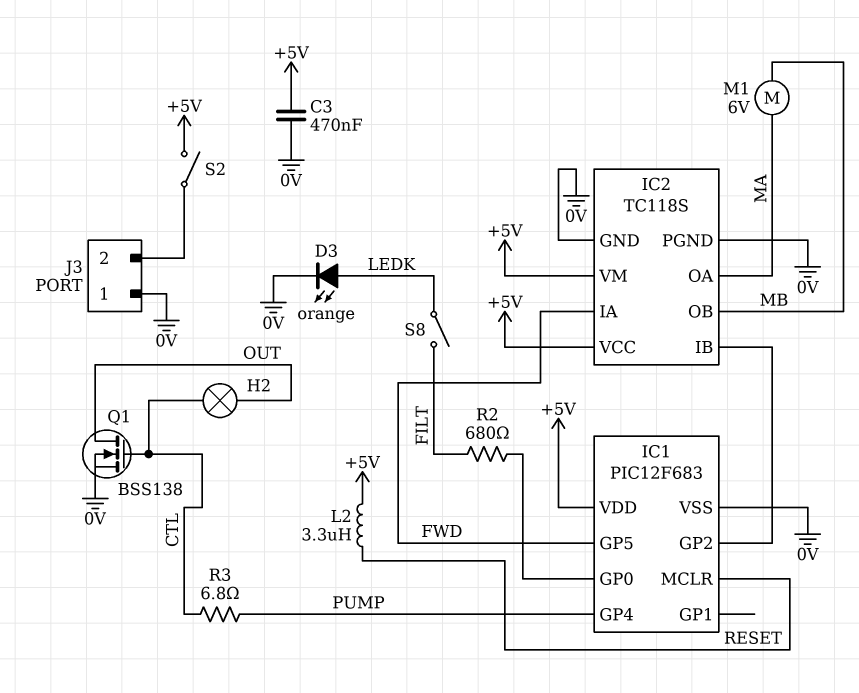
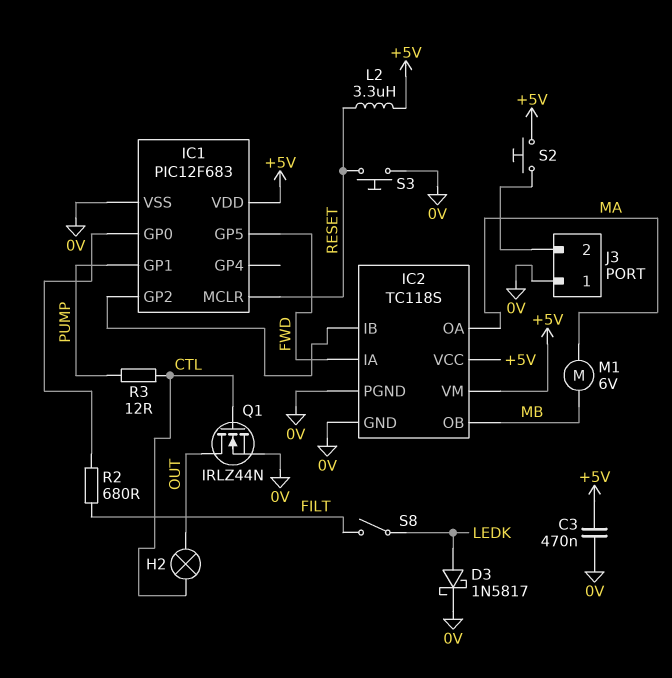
D3: LED orange (A LEDK, K 0V) -> schottky 1N5817 (A LEDK, K 0V)
IC1 pin GP1: none -> PUMP
IC1 pin GP4: PUMP -> none
Q1: NMOS BSS138 (G CTL, D OUT, S 0V) -> NMOS IRLZ44N (G CTL, D OUT, S 0V)
R3: 6.8 (CTL, PUMP) -> 12 (CTL, PUMP)
S2: switch (+5V, J3/2) -> button (+5V, J3/2)
S3: none -> button (0V, RESET)

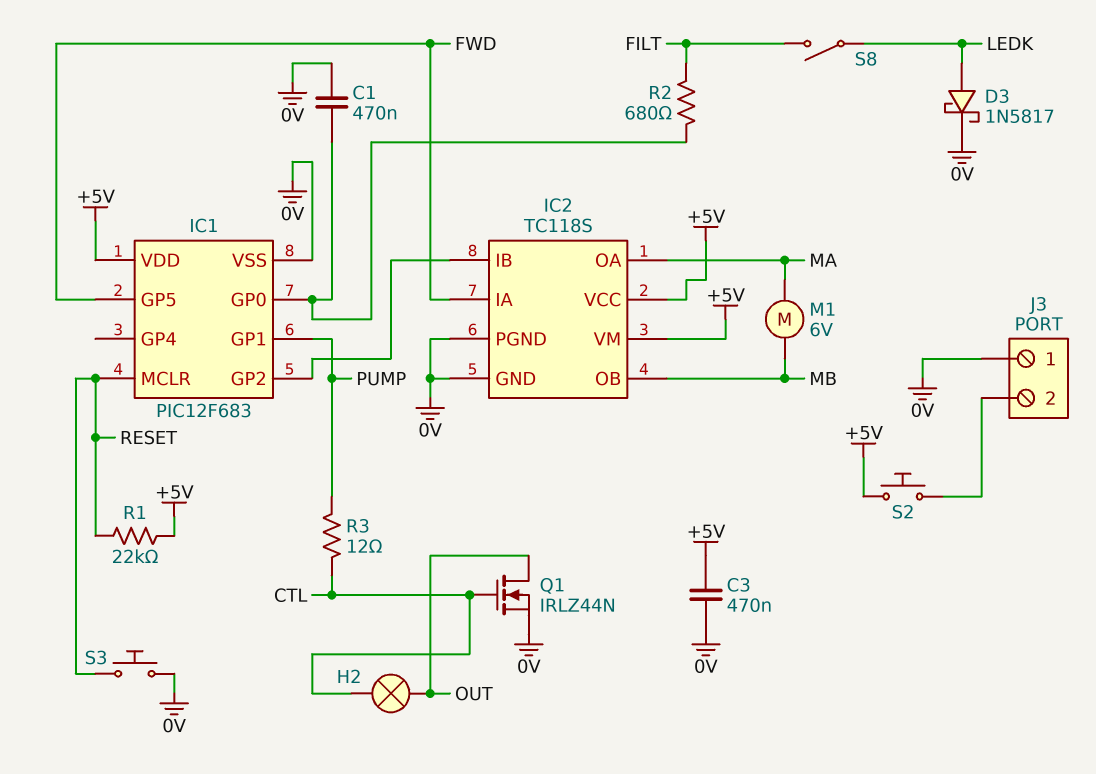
C1: none -> 470nF (0V, IC1/GP0)
L2: 3.3uH (+5V, RESET) -> none
R1: none -> 22k (+5V, RESET)

